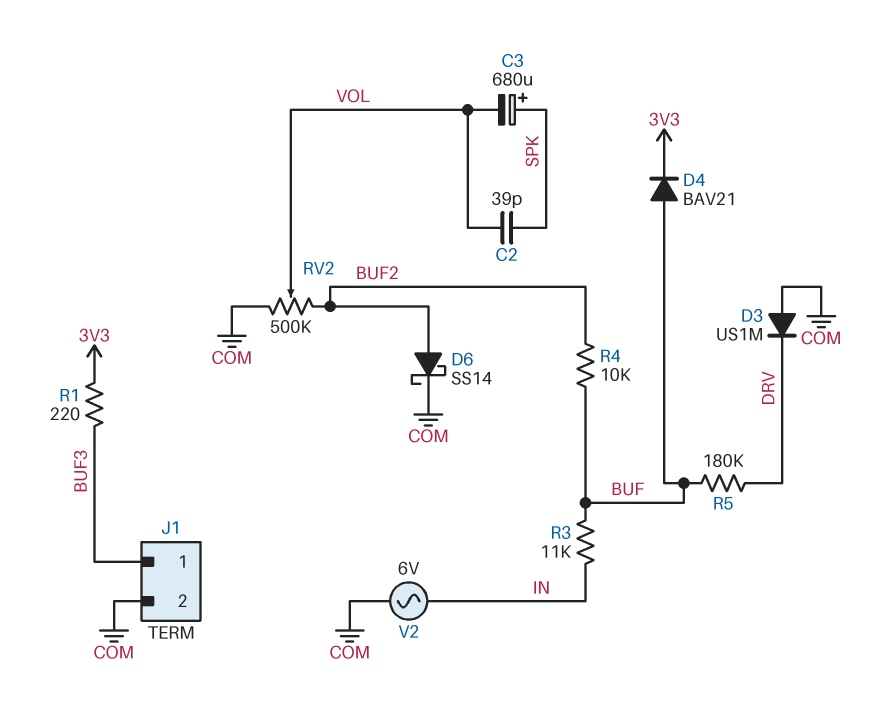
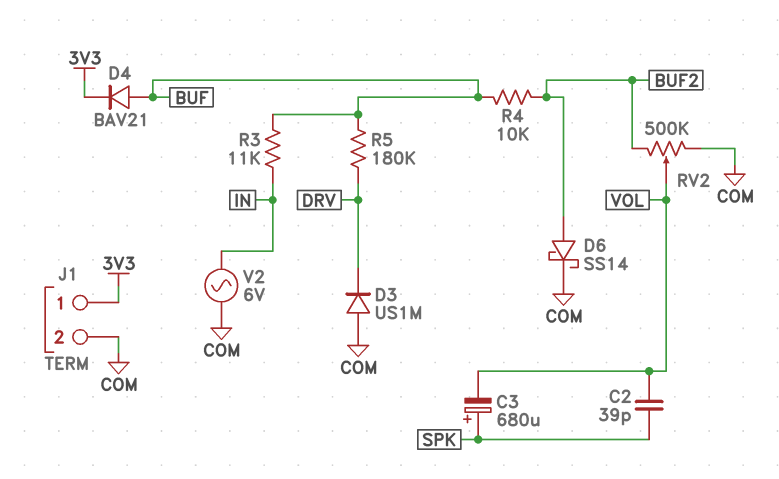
J1 pin 1: BUF3 -> 3V3
R1: 220 (3V3, BUF3) -> none

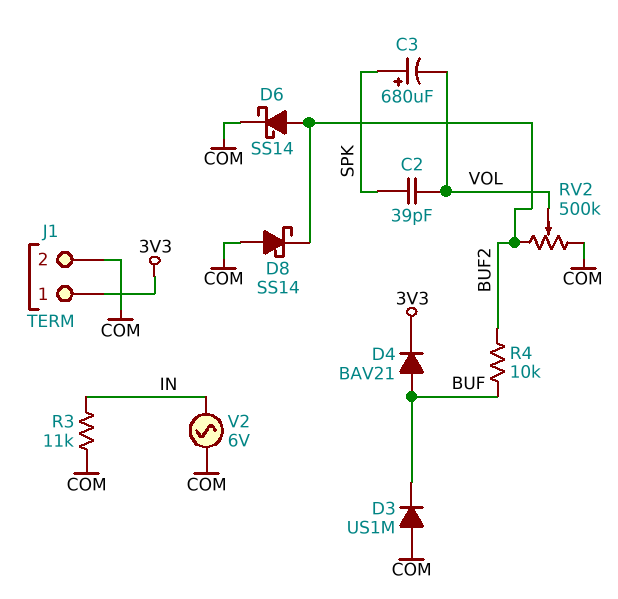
D3: diode US1M (A COM, K DRV) -> diode US1M (A COM, K BUF)
D8: none -> schottky SS14 (A COM, K BUF2)
R3: 11k (BUF, IN) -> 11k (COM, IN)
R5: 180k (BUF, DRV) -> none

